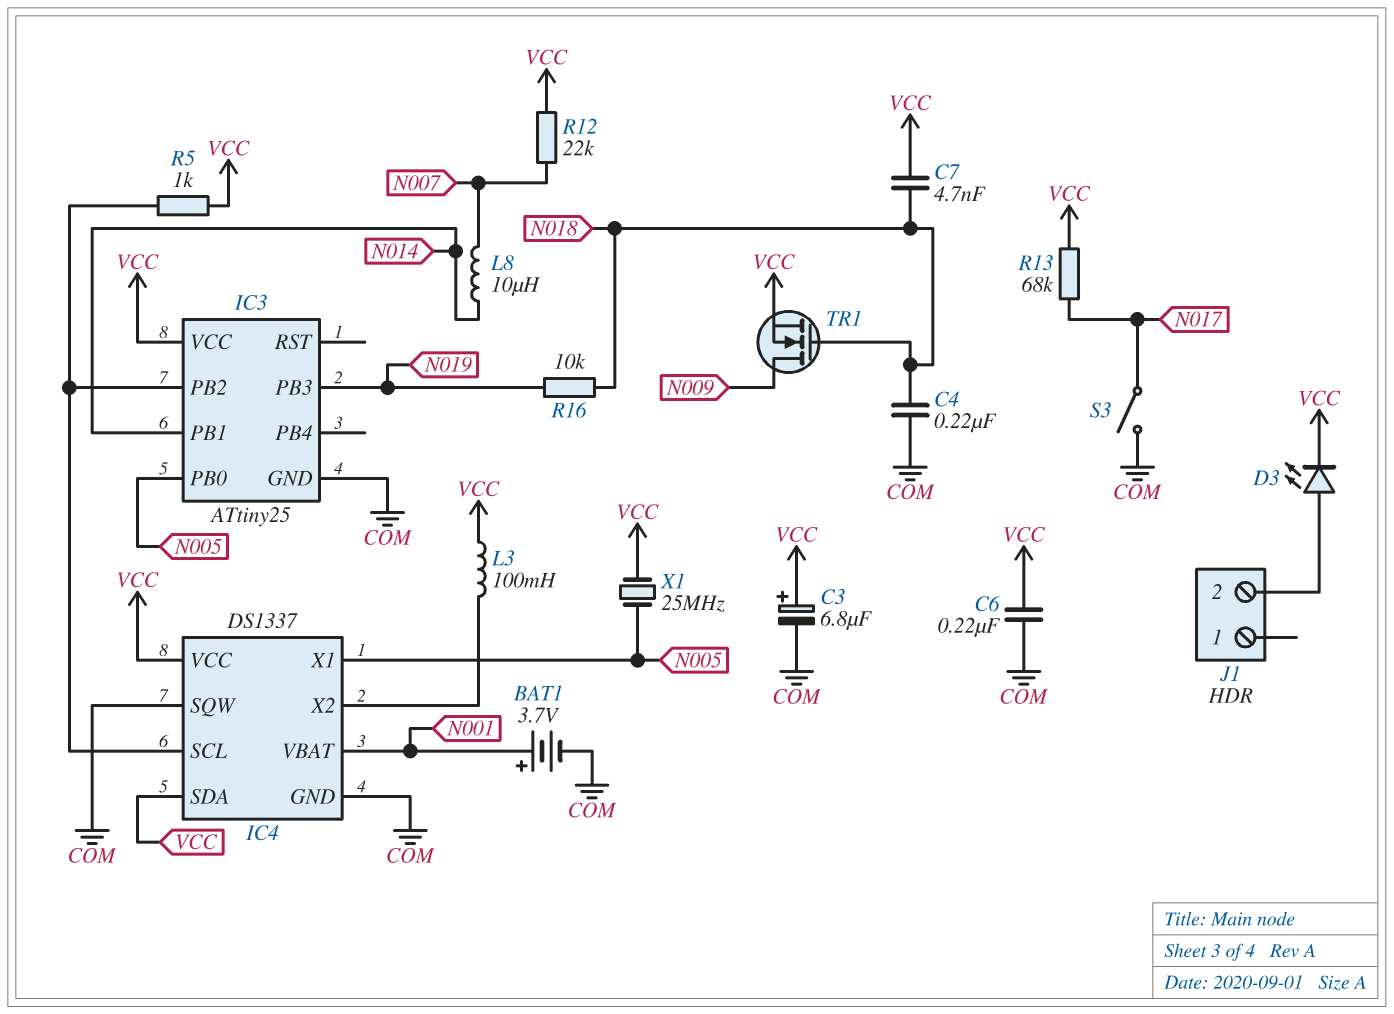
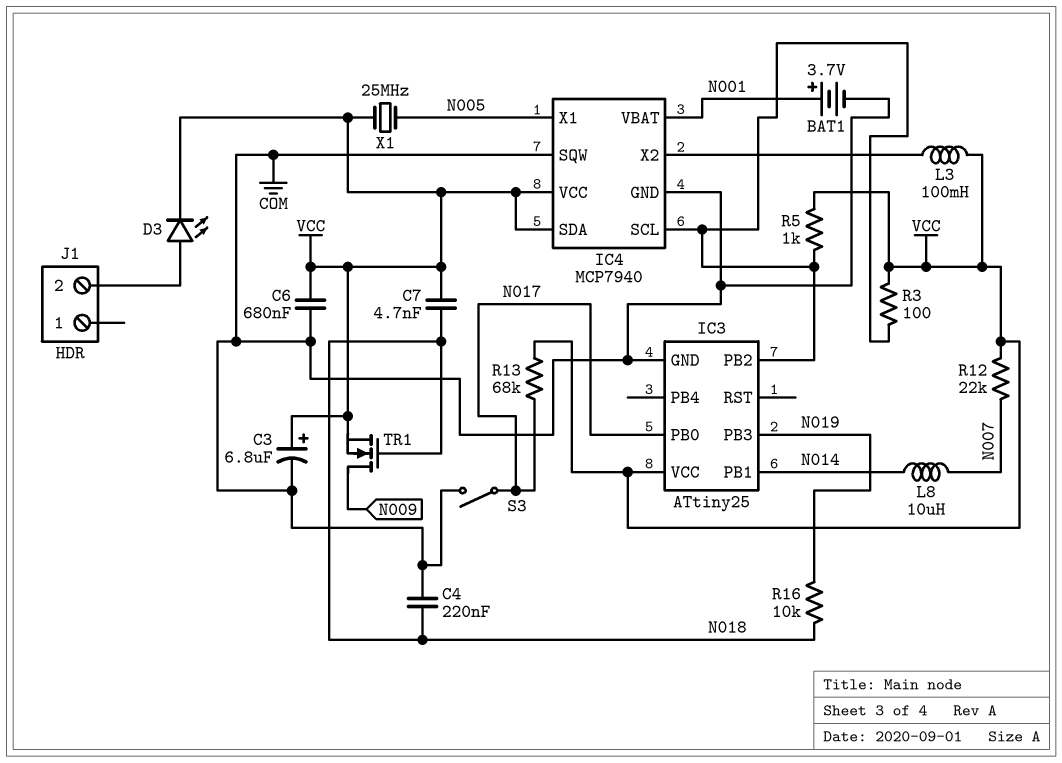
C6: 220nF (COM, VCC) -> 680nF (COM, VCC)
IC3 pin PB0: N005 -> N017
IC4: DS1337 -> MCP7940
R3: none -> 100 (IC3/PB2, VCC)

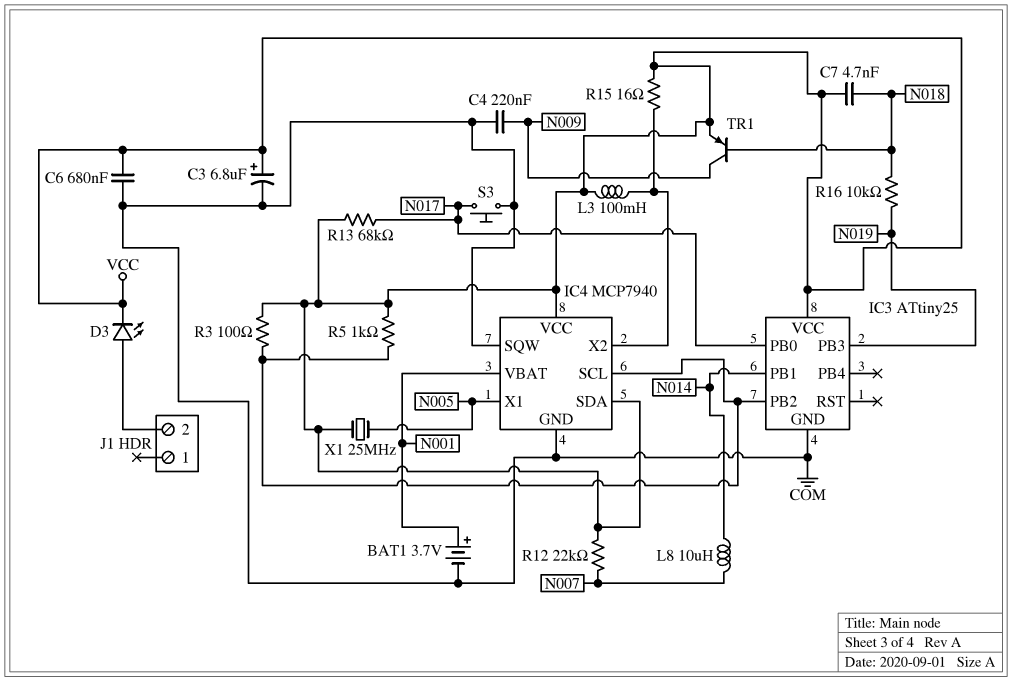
C4: 220nF (COM, N018) -> 220nF (COM, N009)
R15: none -> 16 (IC4/X2, VCC)
S3: switch (COM, N017) -> button (COM, N017)
TR1: NMOS (G N018, D N009, S VCC) -> PNP (B N018, C N009, E VCC)

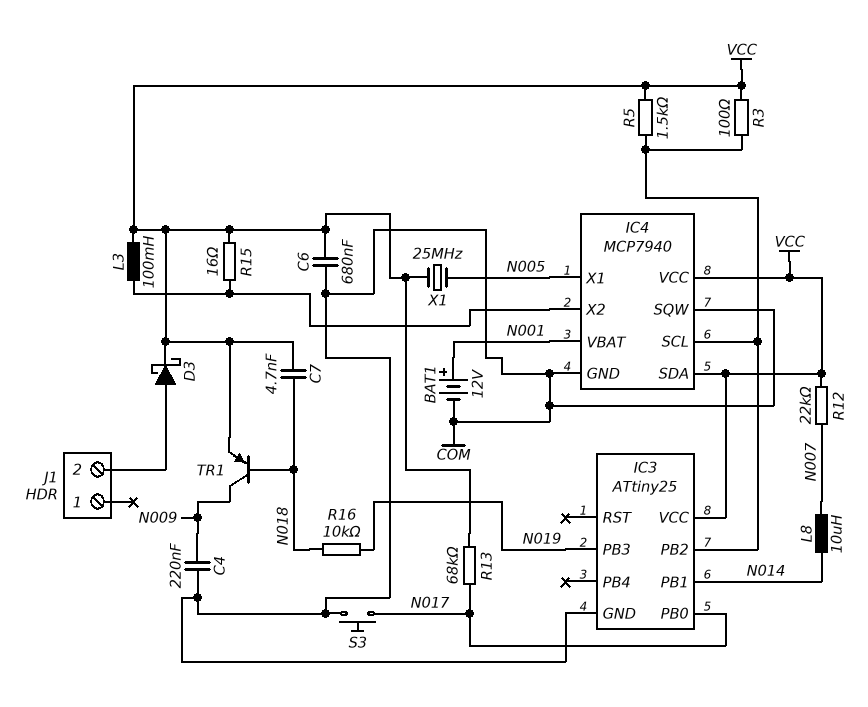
BAT1: 3.7V (plus N001, minus COM) -> 12V (plus N001, minus COM)
C3: 6.8uF (plus VCC, minus COM) -> none
D3: LED (A J1/2, K VCC) -> schottky (A J1/2, K VCC)
R5: 1k (IC3/PB2, VCC) -> 1.5k (IC3/PB2, VCC)

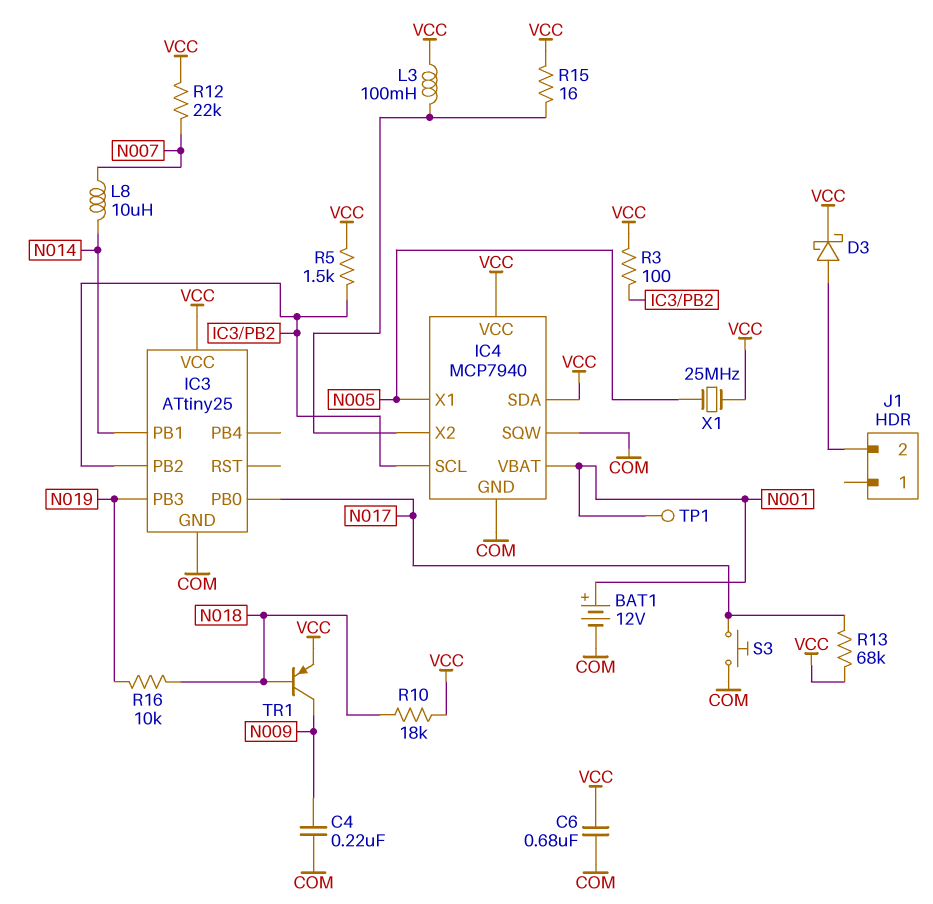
C7: 4.7nF (N018, VCC) -> none
R10: none -> 18k (N018, VCC)
TP1: none -> test point (N001)

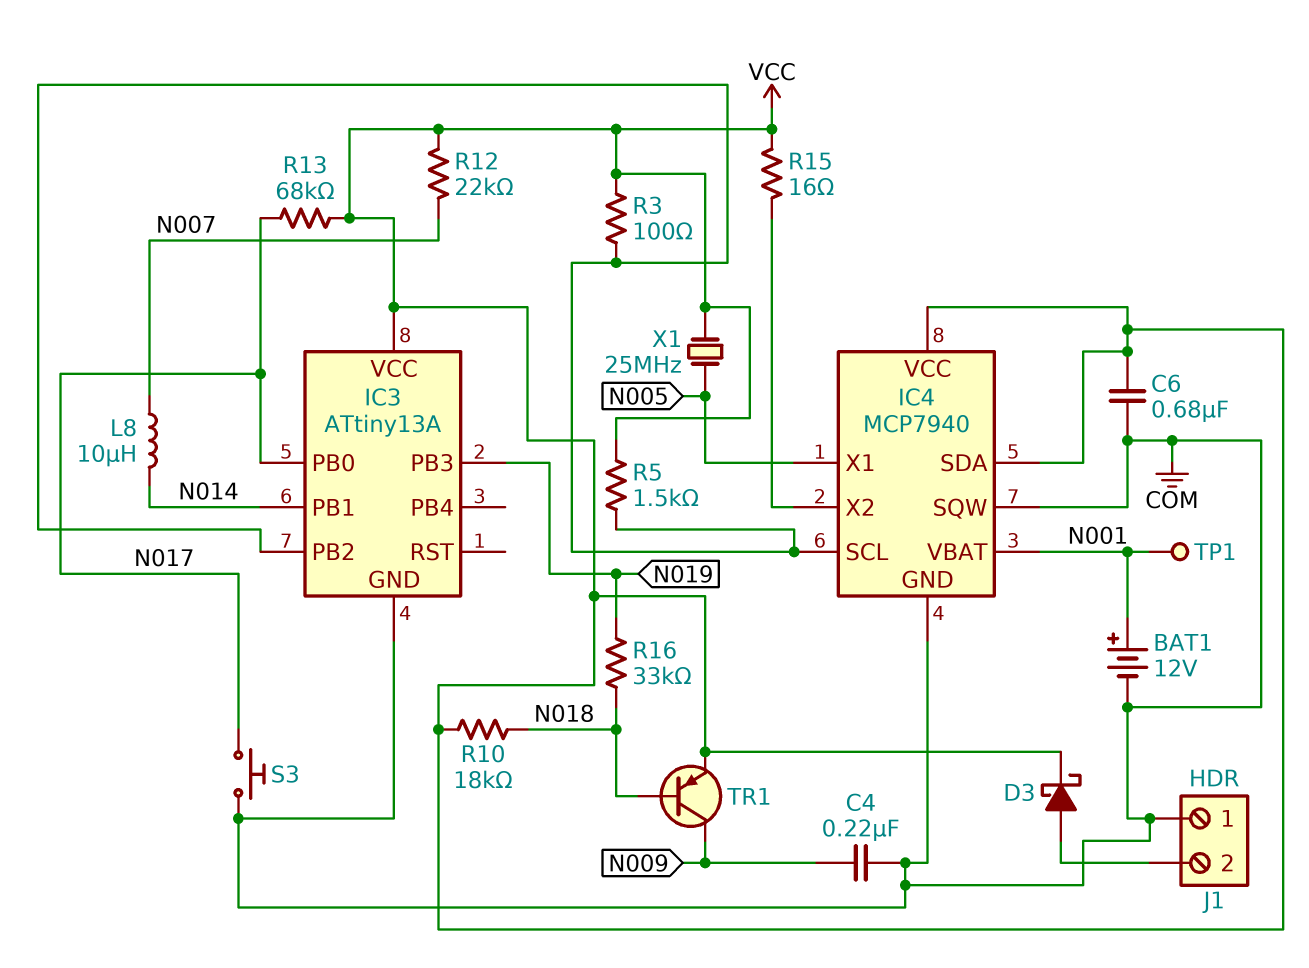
IC3: ATtiny25 -> ATtiny13A
J1 pin 1: none -> COM
L3: 100mH (IC4/X2, VCC) -> none
R16: 10k (N018, N019) -> 33k (N018, N019)

